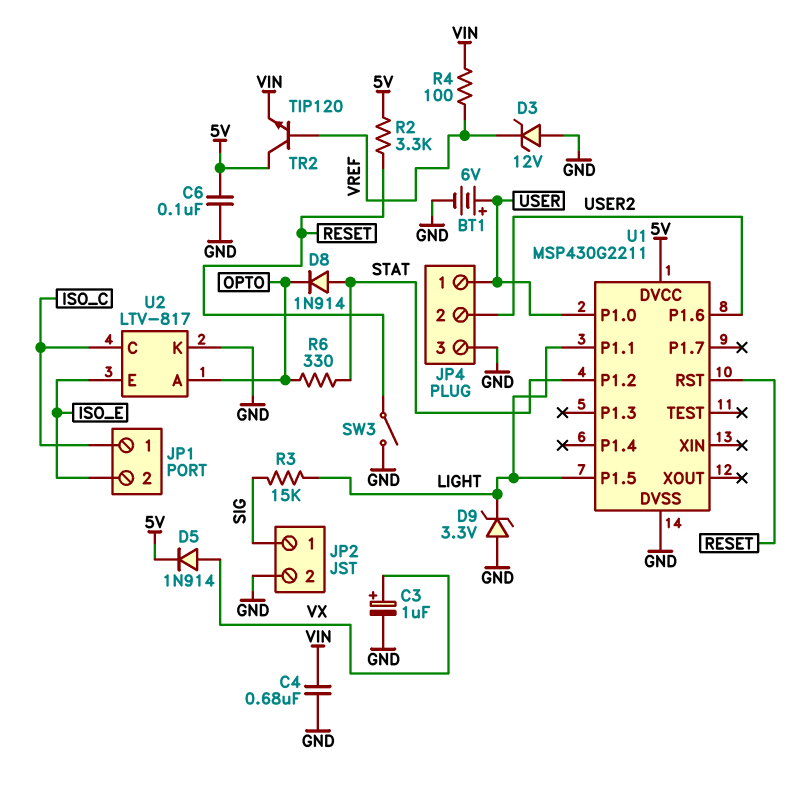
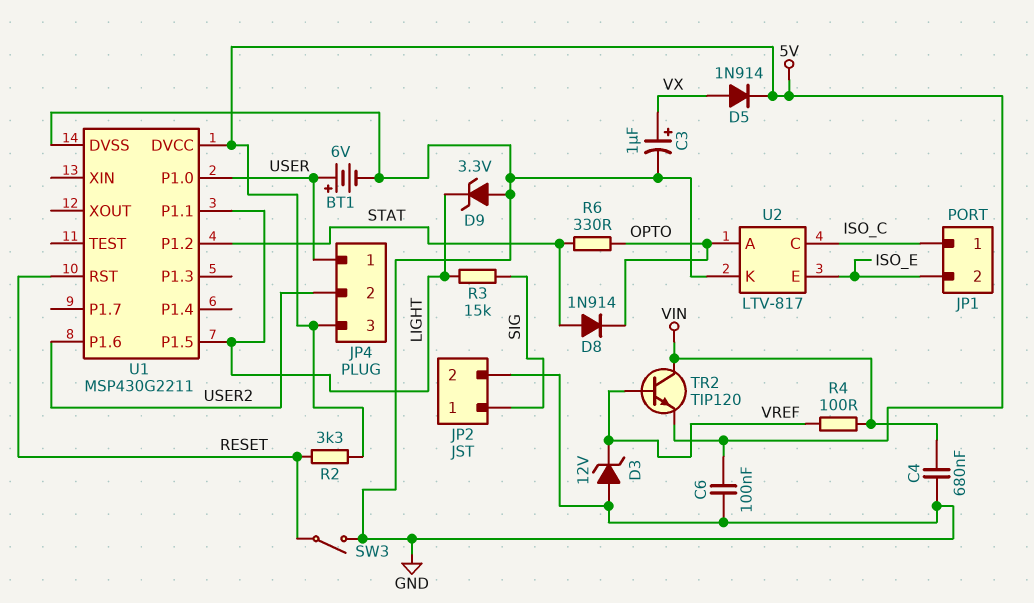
JP4 pin 3: GND -> 5V
TR2: NPN TIP120 (B VREF, C 5V, E VIN) -> NPN TIP120 (B VREF, C VIN, E 5V)

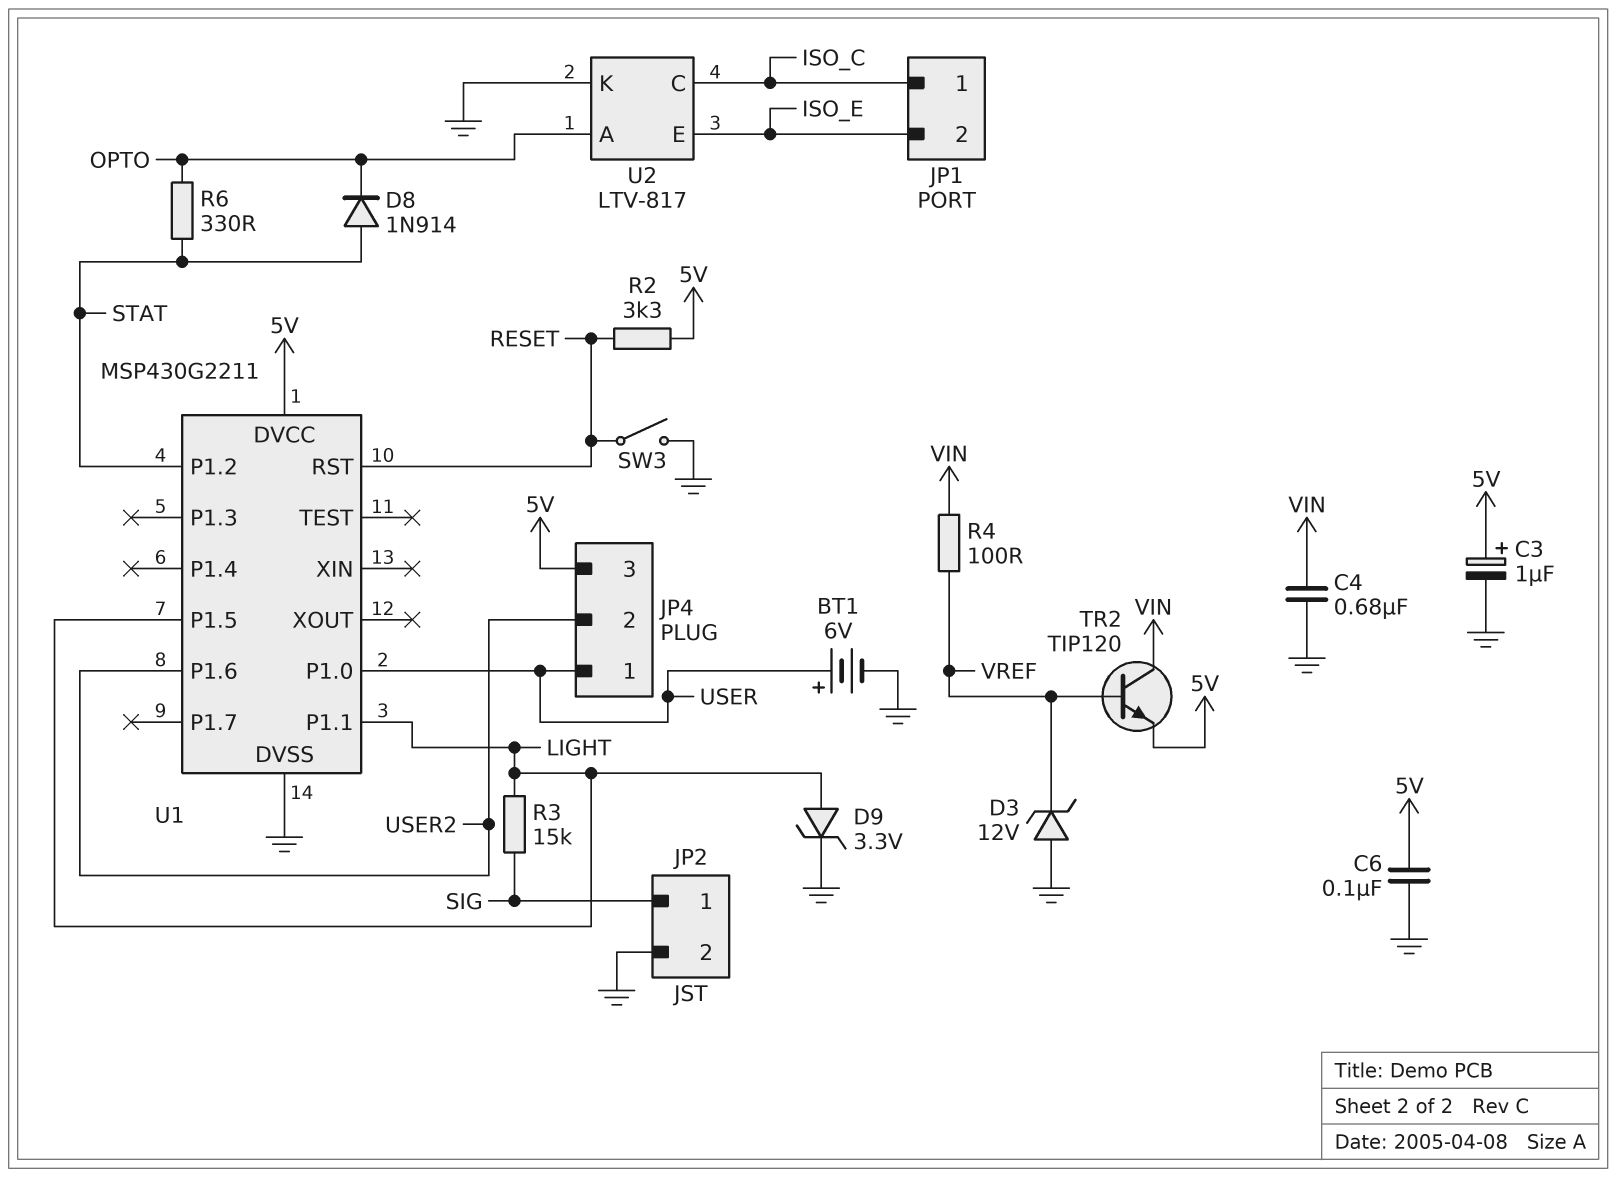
C3: 1uF (plus VX, minus GND) -> 1uF (plus 5V, minus GND)
D5: diode 1N914 (A VX, K 5V) -> none
D9: zener 3.3V (A GND, K LIGHT) -> zener 3.3V (A LIGHT, K GND)

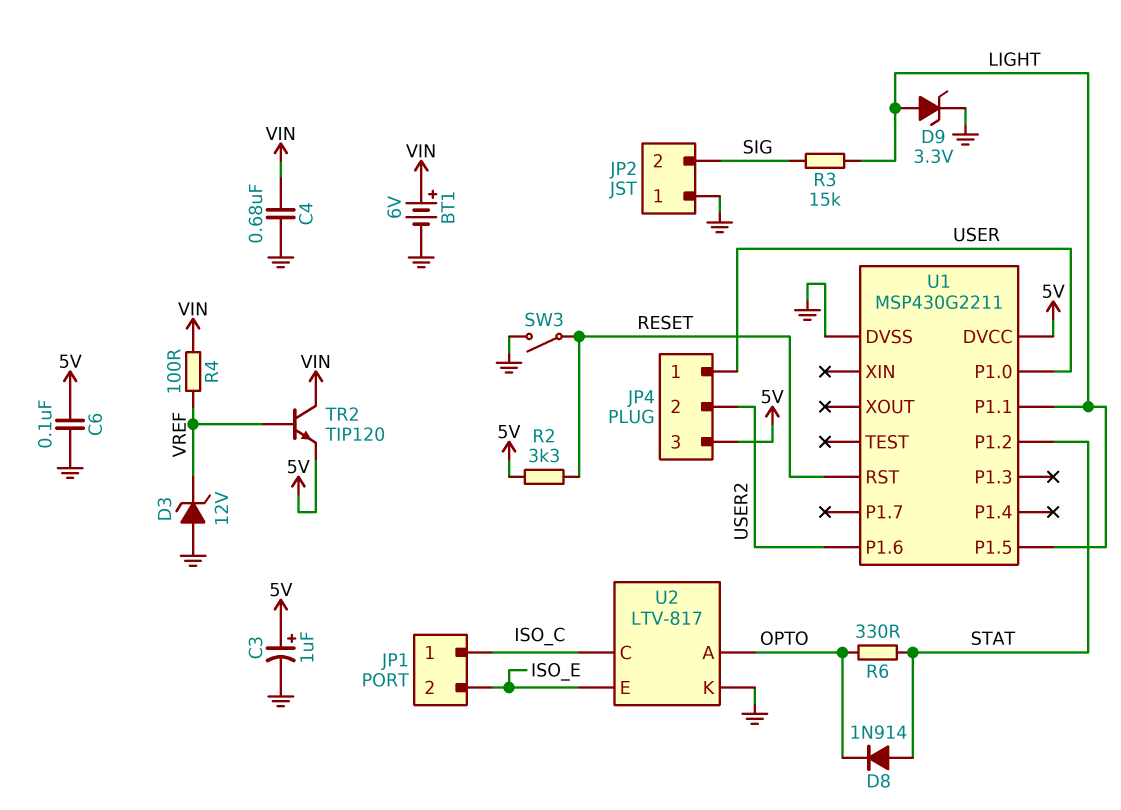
BT1: 6V (plus USER, minus GND) -> 6V (plus VIN, minus GND)
JP2 pin 1: SIG -> GND
JP2 pin 2: GND -> SIG

